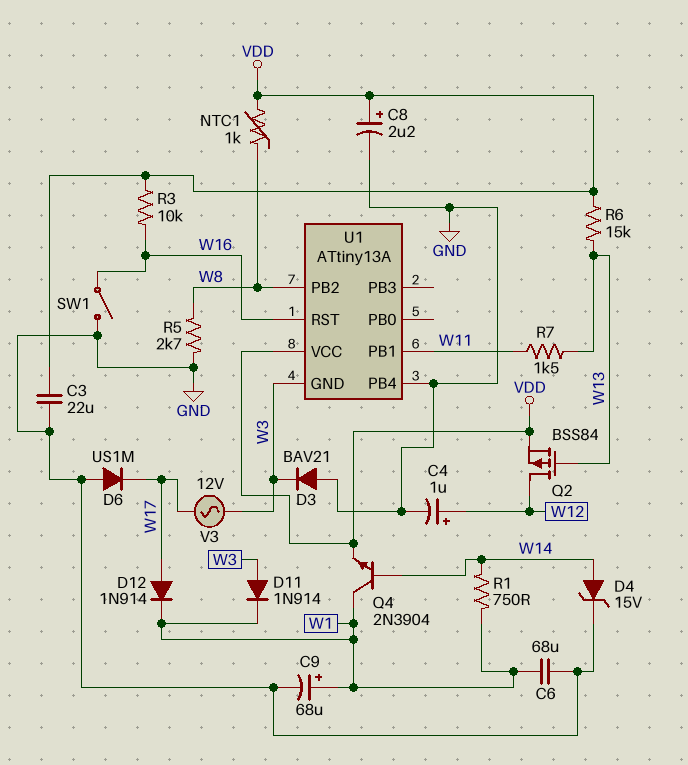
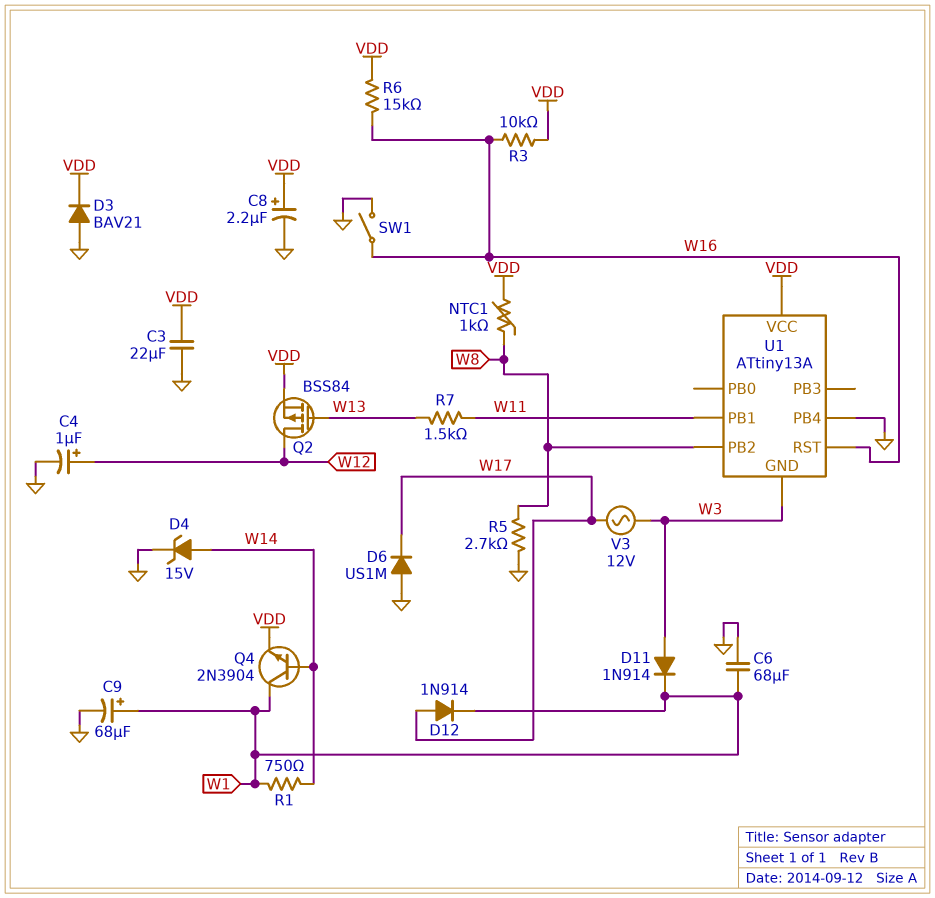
D3: diode BAV21 (A GND, K W3) -> diode BAV21 (A GND, K VDD)
R6: 15k (VDD, W13) -> 15k (VDD, W16)

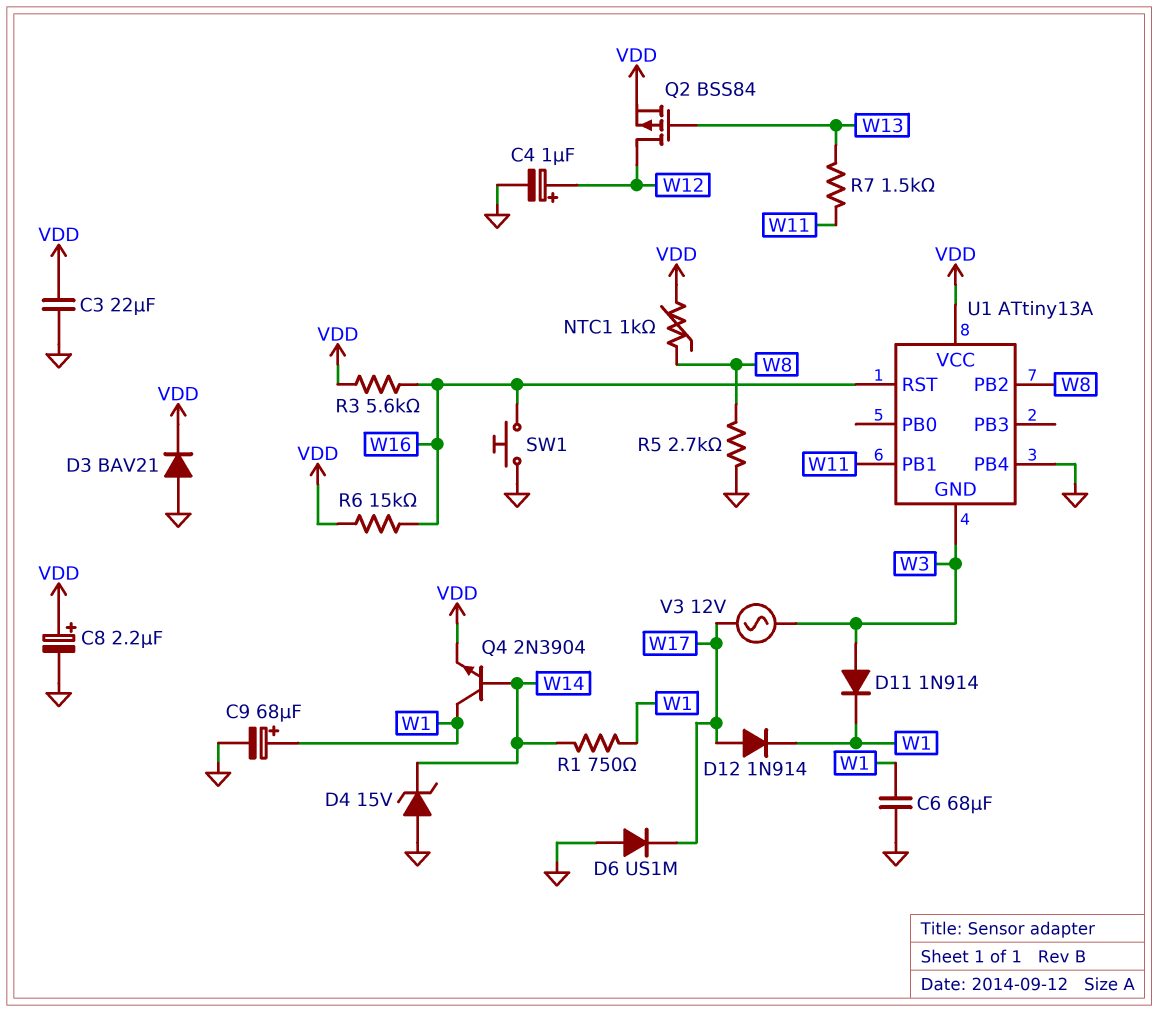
D4: zener 15V (A W14, K GND) -> zener 15V (A GND, K W14)
R3: 10k (VDD, W16) -> 5.6k (VDD, W16)
SW1: switch (GND, W16) -> button (GND, W16)

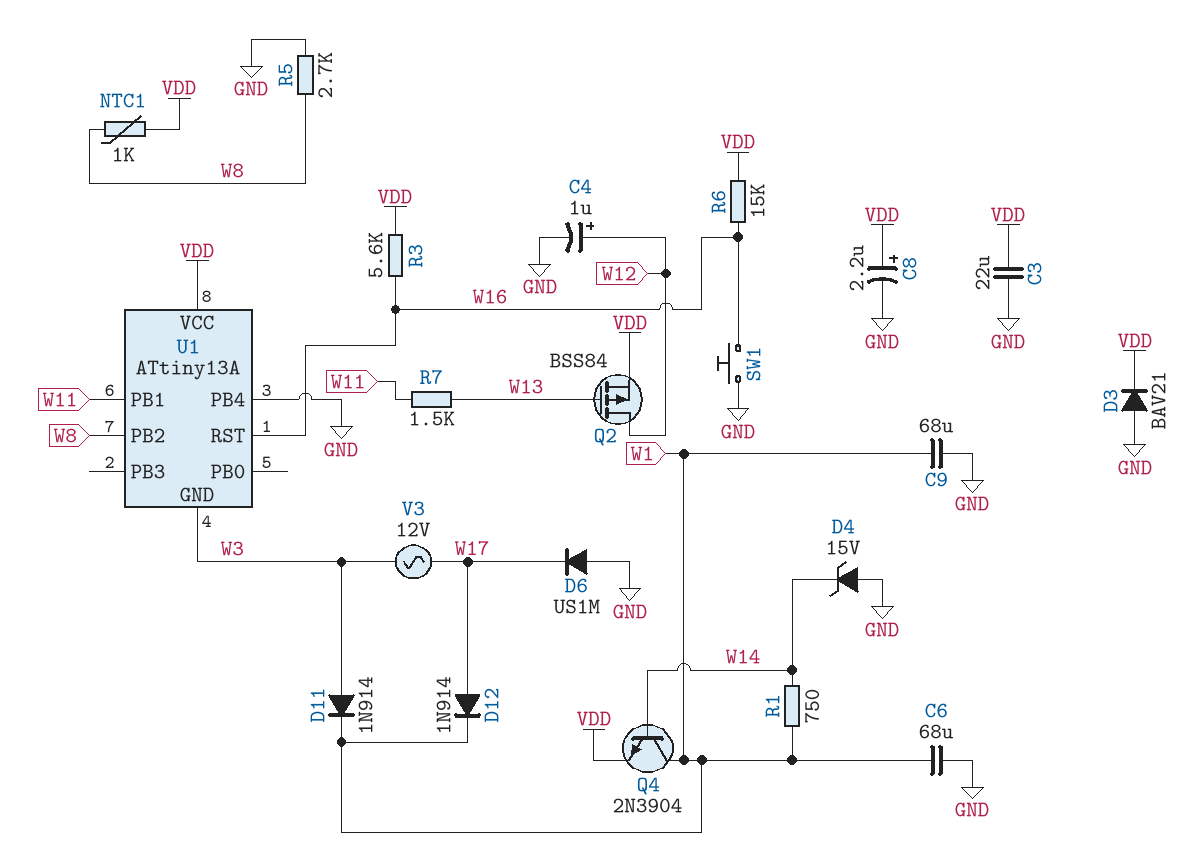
C9: 68uF (plus W1, minus GND) -> 68uF (GND, W1)

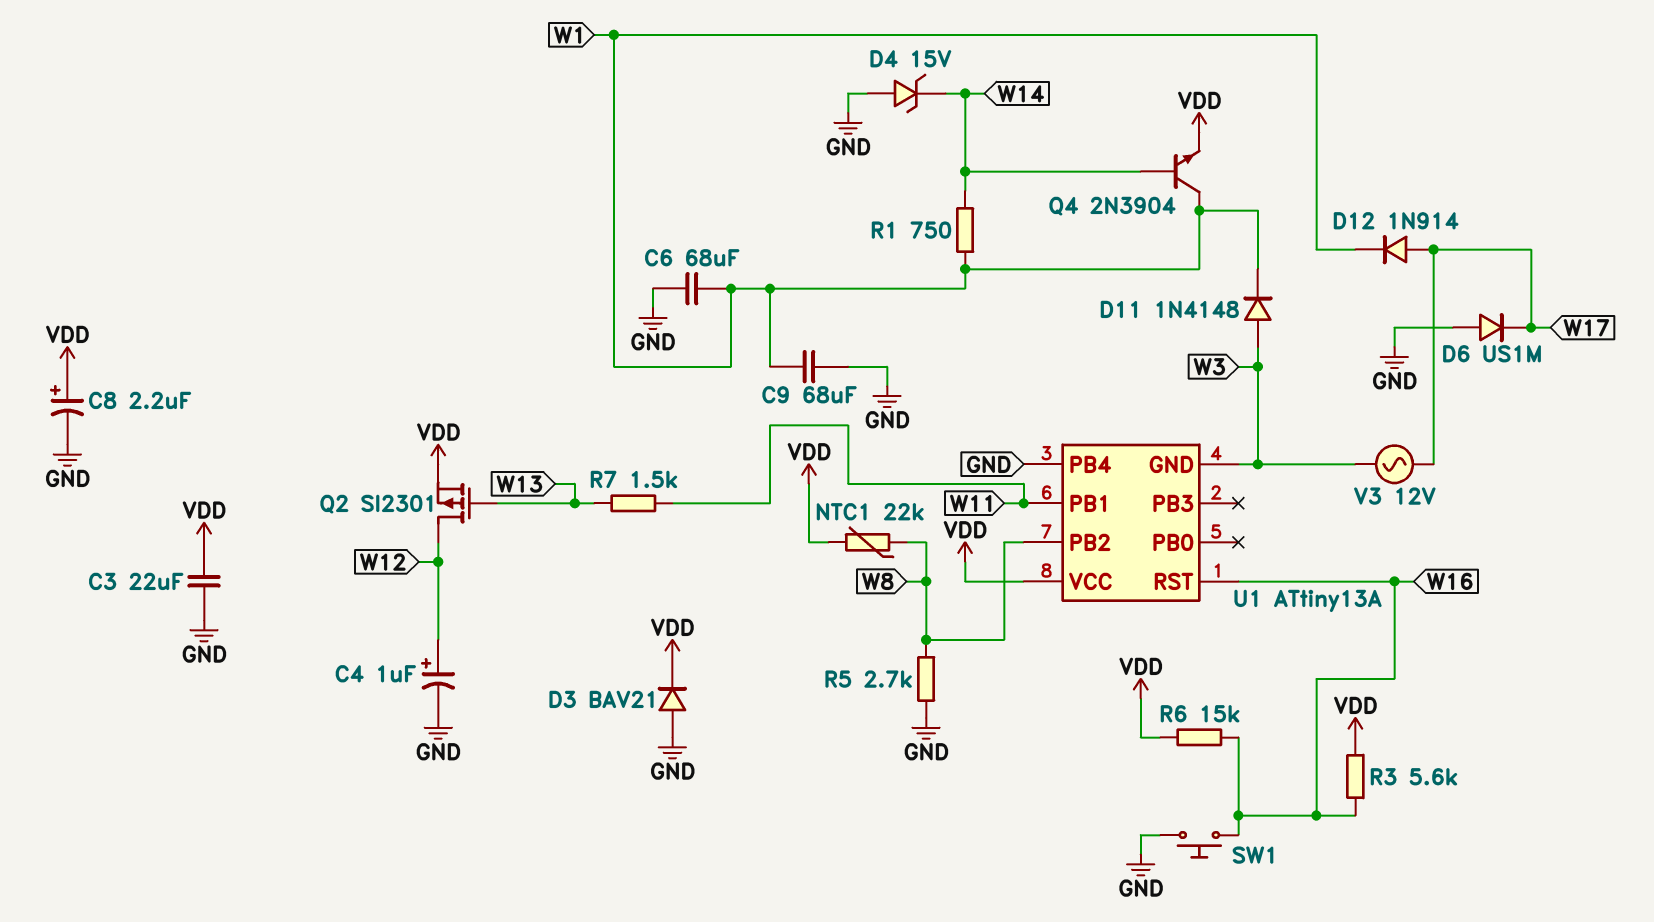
D11: diode 1N914 (A W3, K W1) -> diode 1N4148 (A W3, K W1)
NTC1: 1k (VDD, W8) -> 22k (VDD, W8)
Q2: PMOS BSS84 (G W13, D W12, S VDD) -> PMOS SI2301 (G W13, D W12, S VDD)

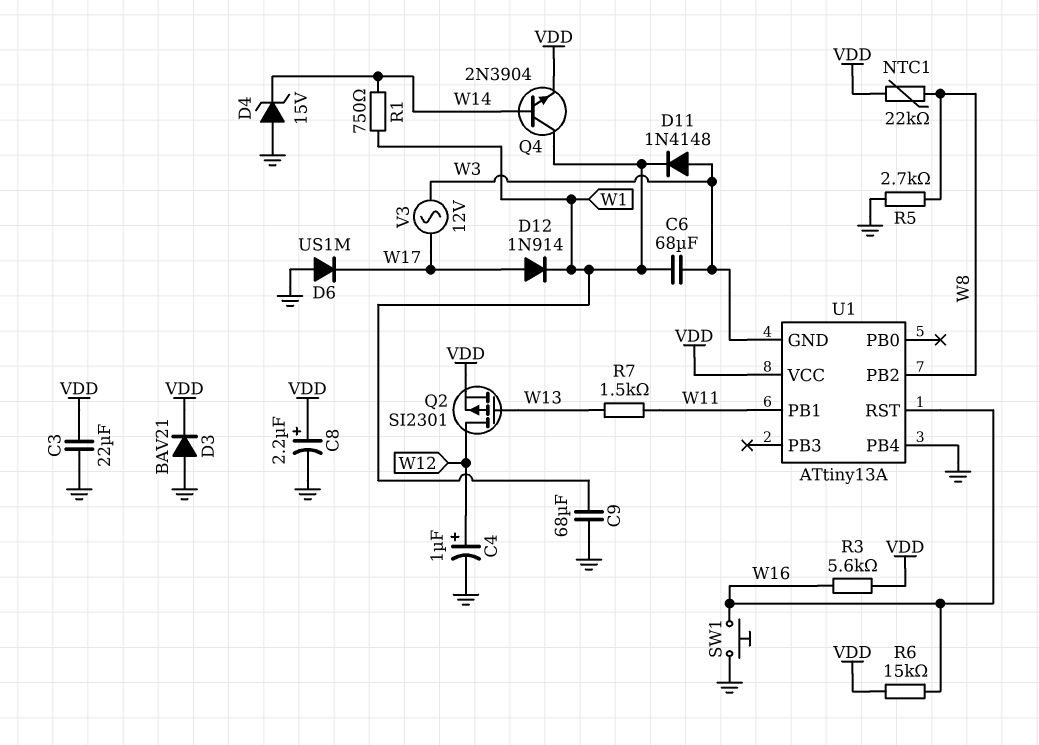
C6: 68uF (GND, W1) -> 68uF (W1, W3)

